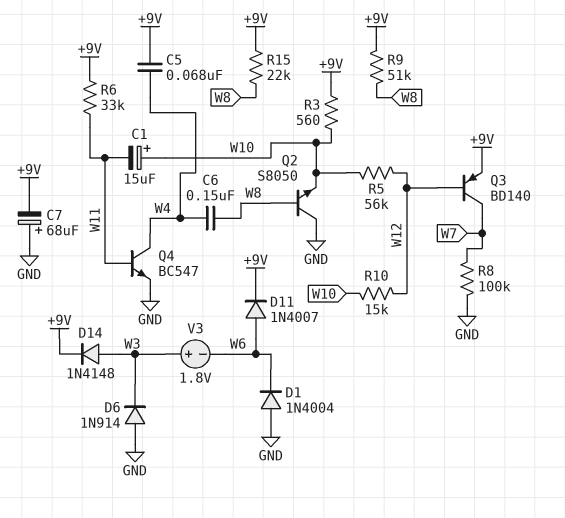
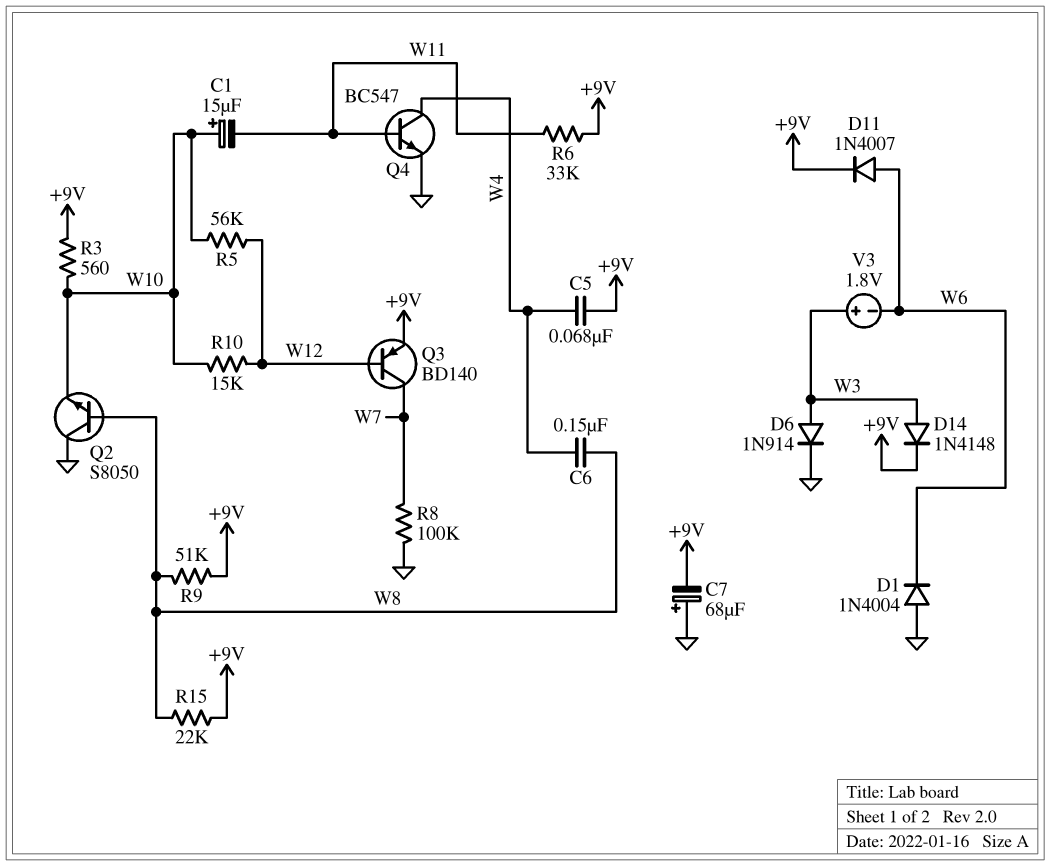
D6: diode 1N914 (A GND, K W3) -> diode 1N914 (A W3, K GND)

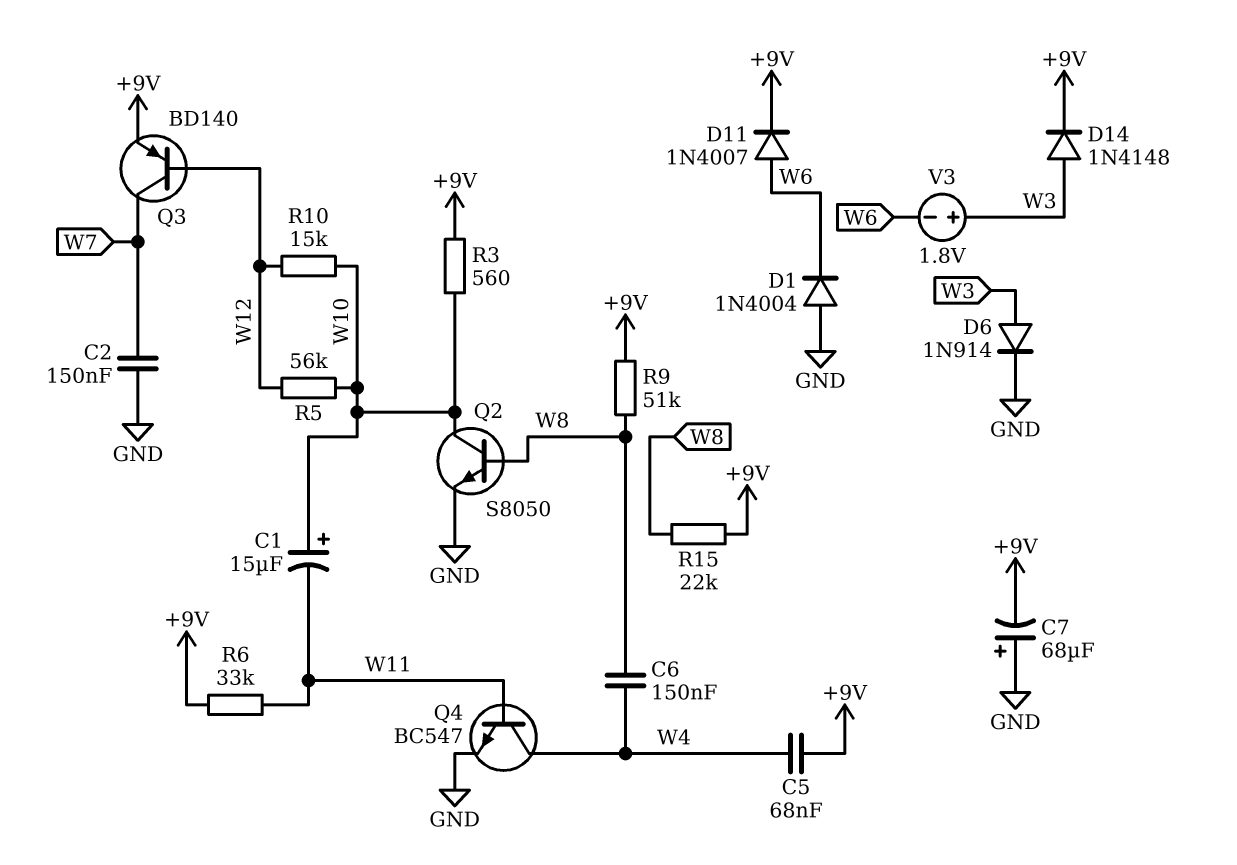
C2: none -> 150nF (GND, W7)
Q2: NPN S8050 (B W8, C GND, E W10) -> NPN S8050 (B W8, C W10, E GND)
R8: 100k (GND, W7) -> none

